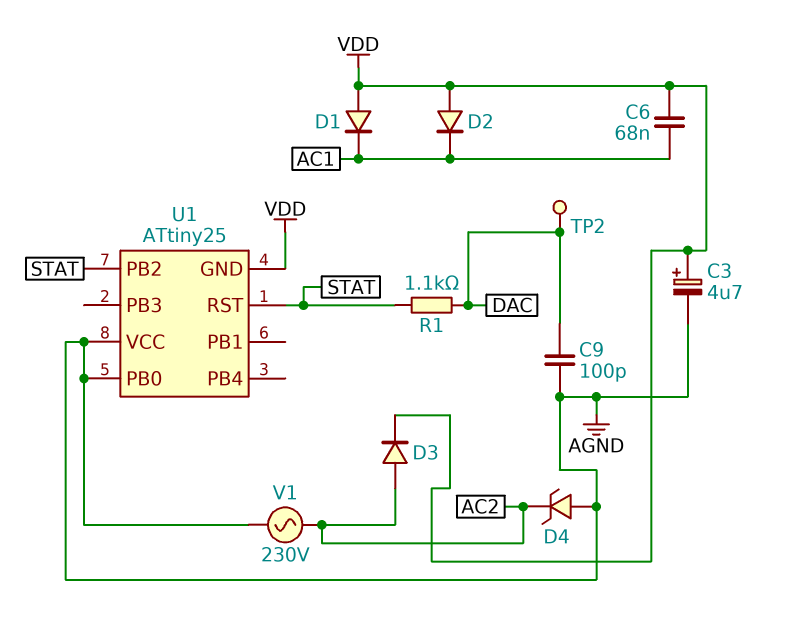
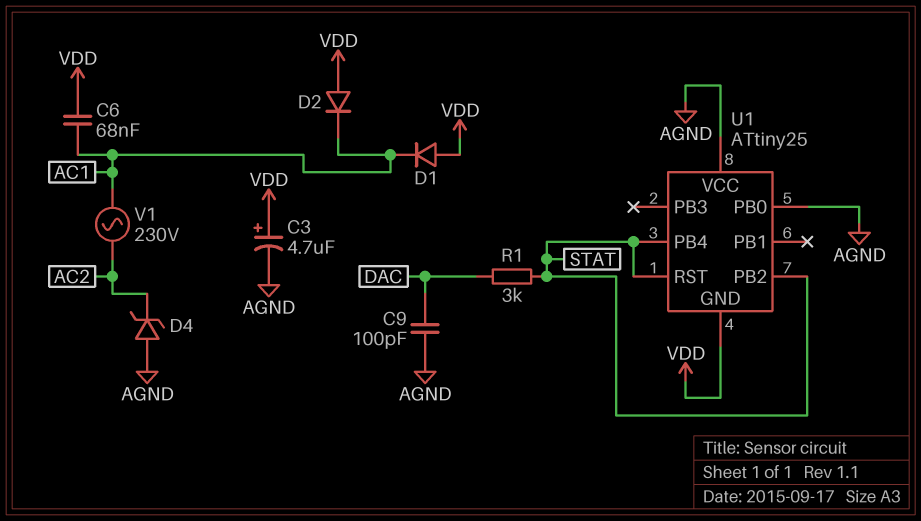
D3: diode (A AC2, K VDD) -> none
R1: 1.1k (DAC, STAT) -> 3k (DAC, STAT)
TP2: test point (DAC) -> none
U1 pin PB4: none -> STAT
V1: AC 230V (AC2, AGND) -> AC 230V (AC1, AC2)

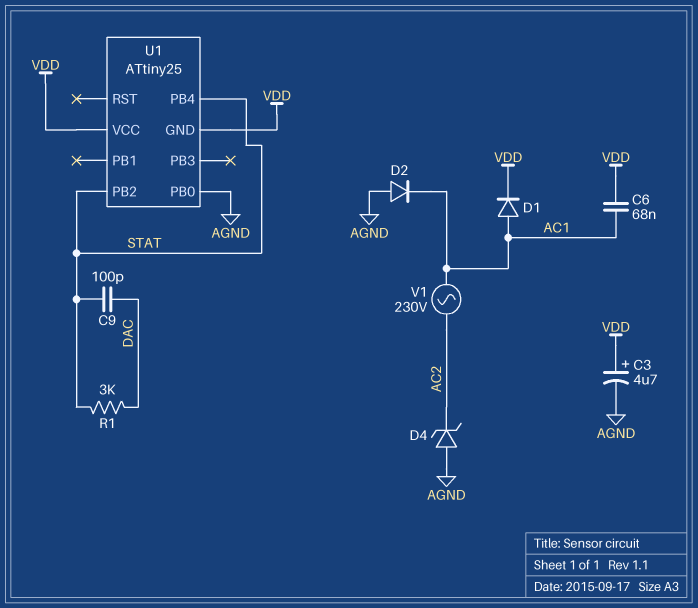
C9: 100pF (AGND, DAC) -> 100pF (DAC, STAT)
D1: diode (A VDD, K AC1) -> diode (A AC1, K VDD)
D2: diode (A VDD, K AC1) -> diode (A AGND, K AC1)
U1 pin RST: STAT -> none
U1 pin VCC: AGND -> VDD

